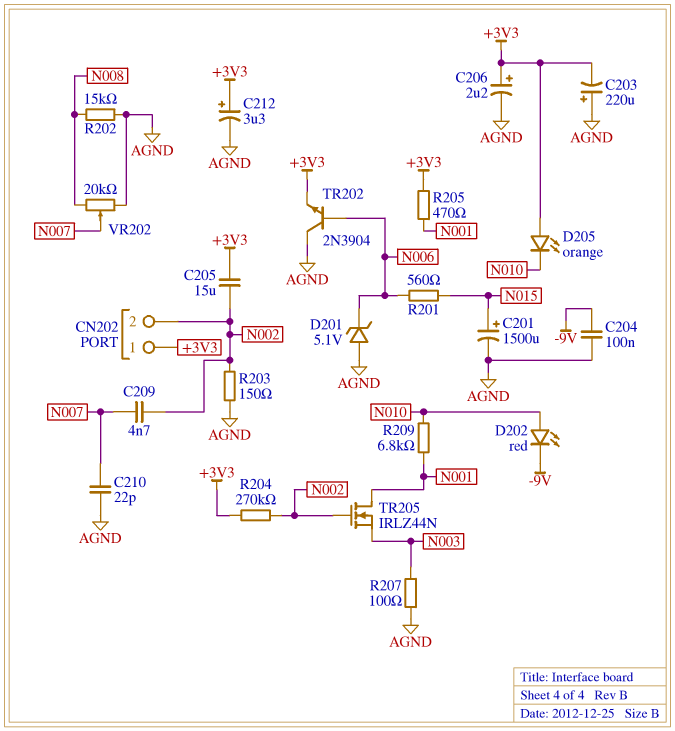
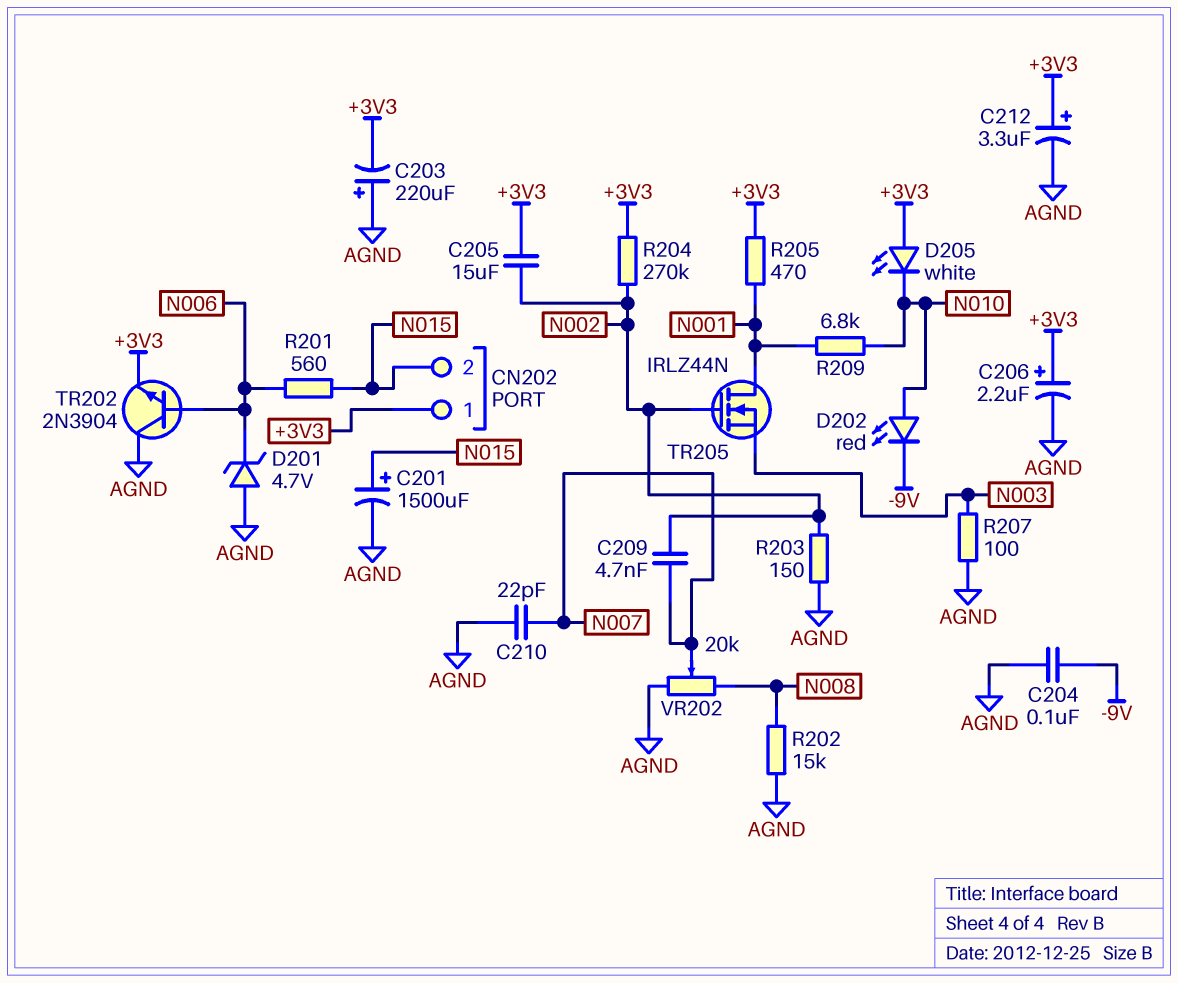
CN202 pin 2: N002 -> N015
D201: zener 5.1V (A AGND, K N006) -> zener 4.7V (A AGND, K N006)
D205: LED orange (A +3V3, K N010) -> LED white (A +3V3, K N010)

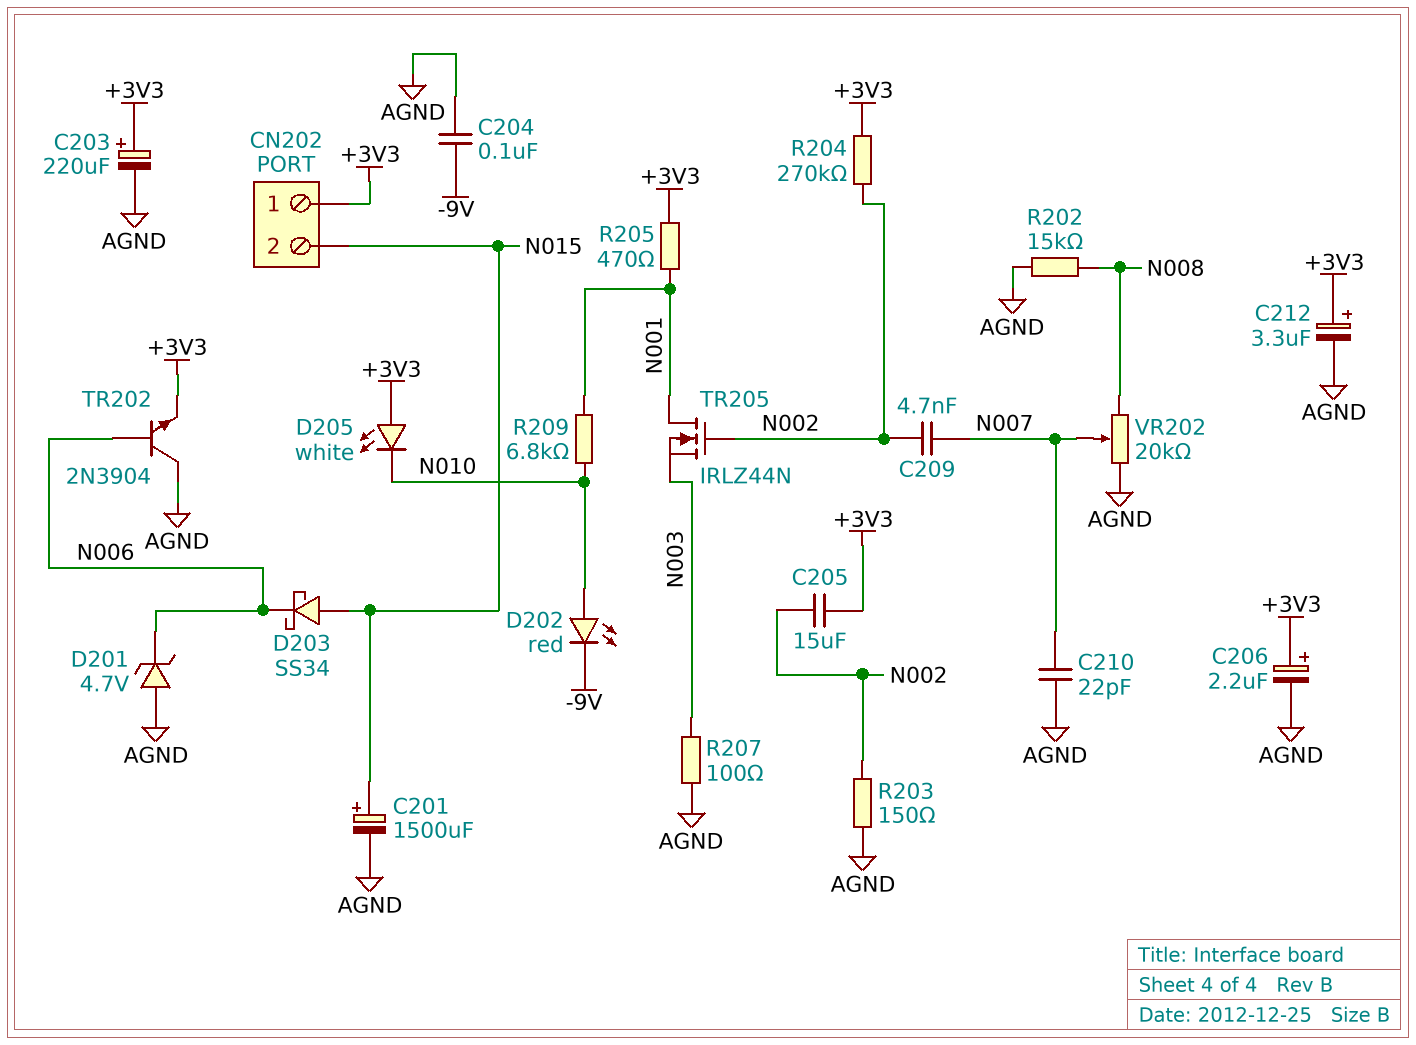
C203: 220uF (plus AGND, minus +3V3) -> 220uF (plus +3V3, minus AGND)
D203: none -> schottky SS34 (A N015, K N006)
R201: 560 (N006, N015) -> none

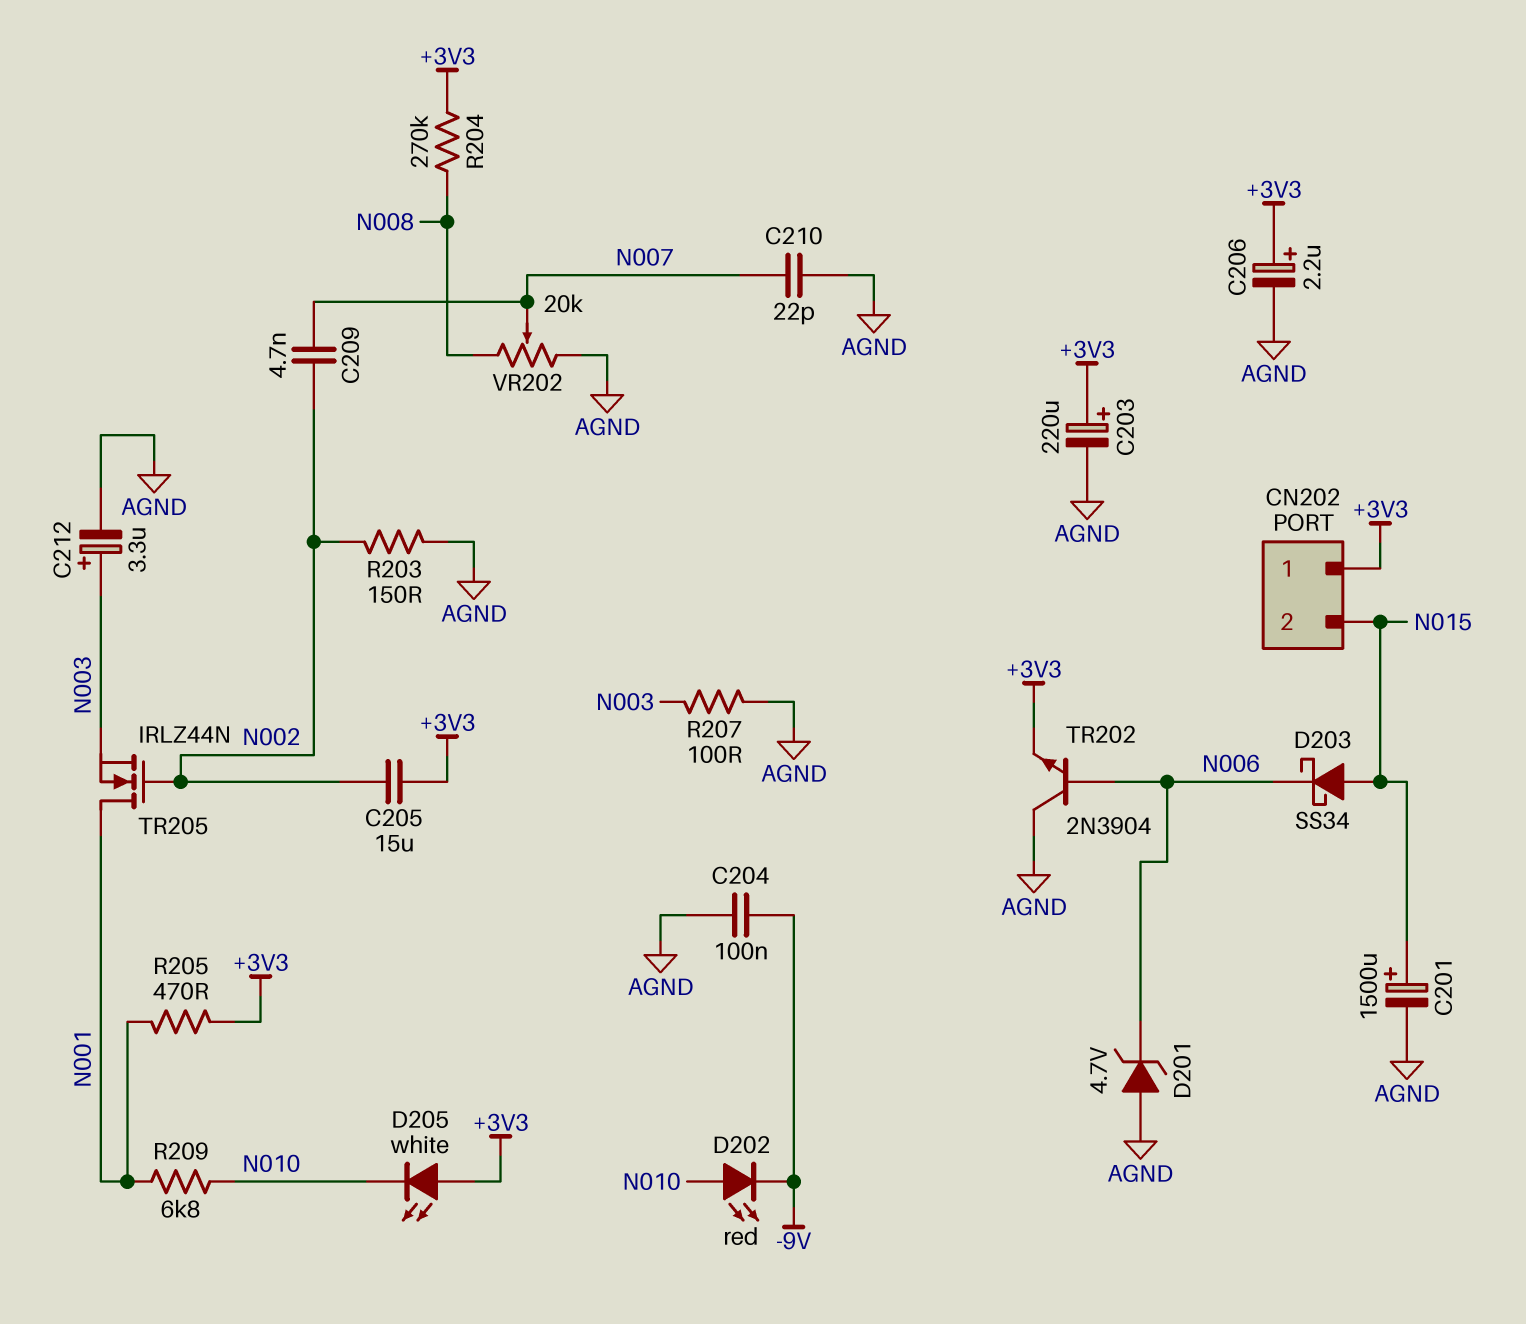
C212: 3.3uF (plus +3V3, minus AGND) -> 3.3uF (plus N003, minus AGND)
R202: 15k (AGND, N008) -> none
R204: 270k (+3V3, N002) -> 270k (+3V3, N008)

